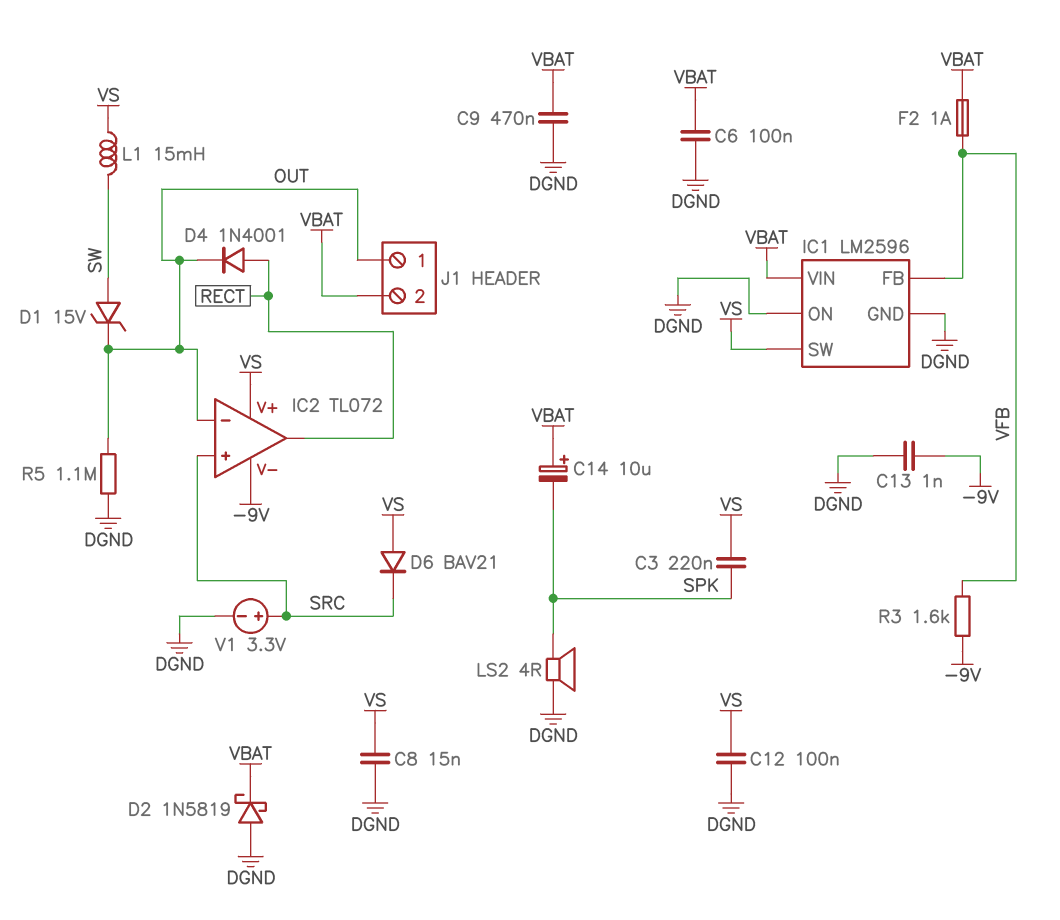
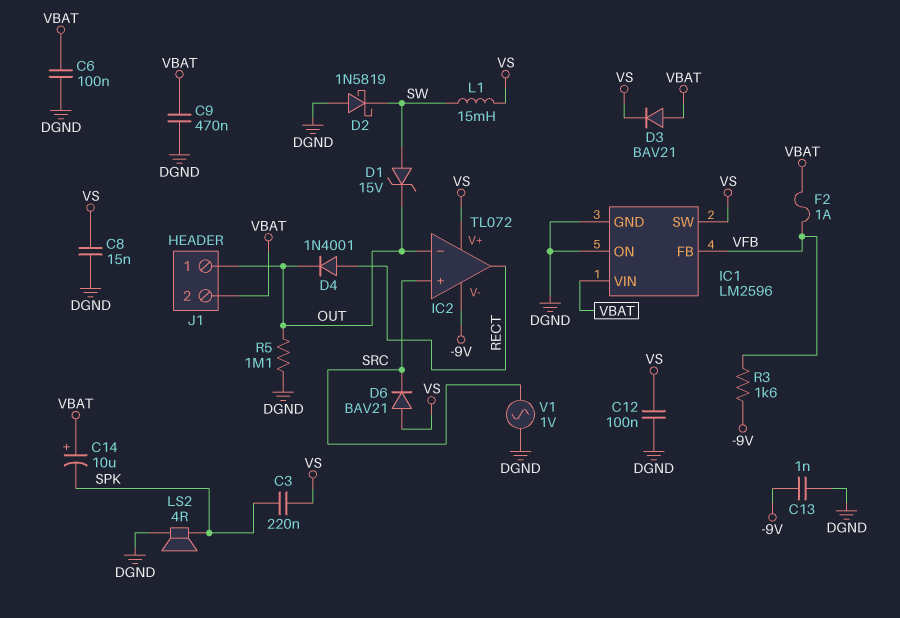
D2: schottky 1N5819 (A DGND, K VBAT) -> schottky 1N5819 (A DGND, K SW)
D3: none -> diode BAV21 (A VBAT, K VS)
V1: 3.3V (plus SRC, minus DGND) -> AC 1V (DGND, SRC)

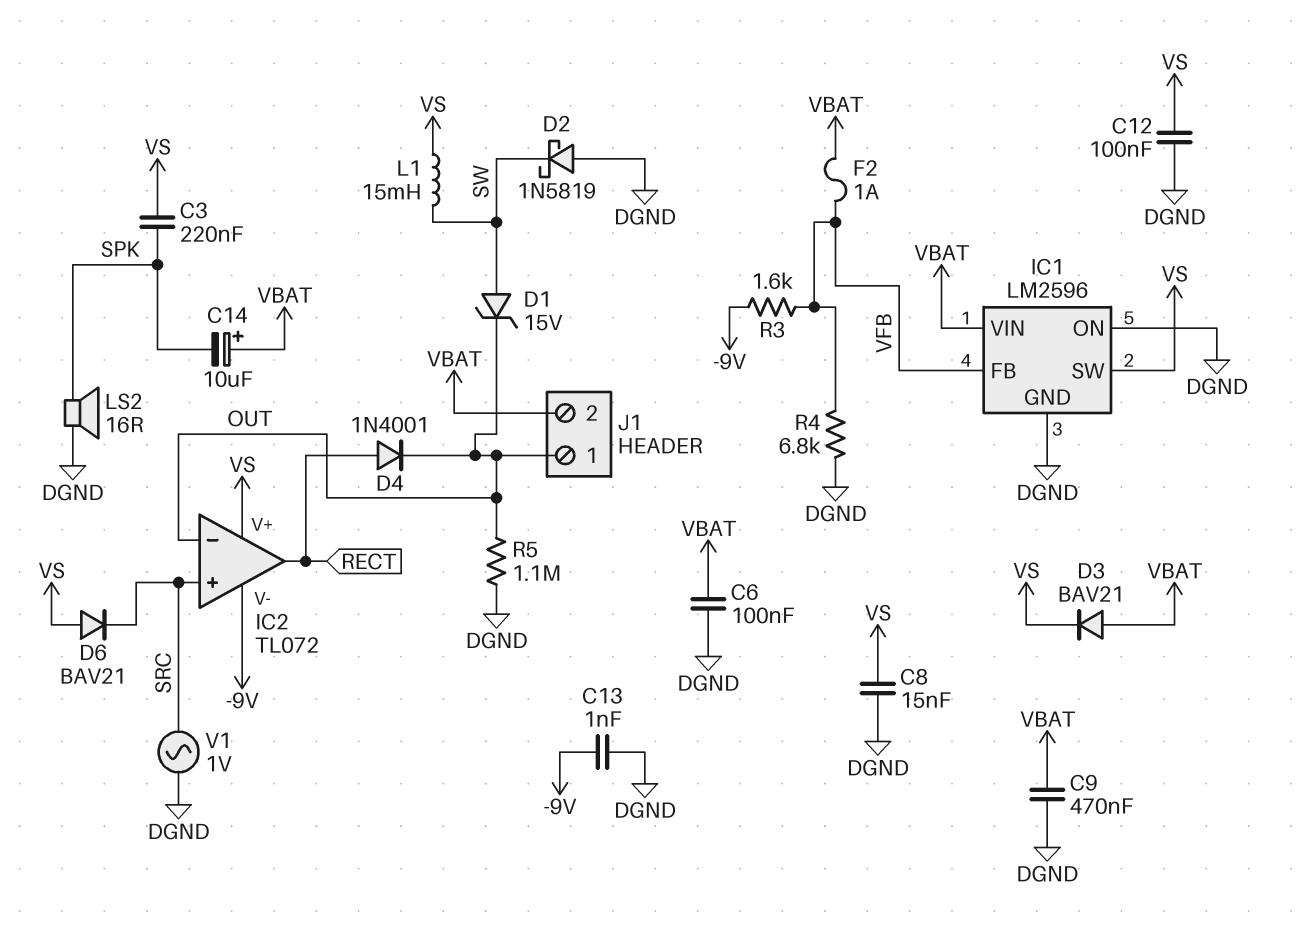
LS2: speaker 4R (DGND, SPK) -> speaker 16R (DGND, SPK)
R4: none -> 6.8k (DGND, VFB)

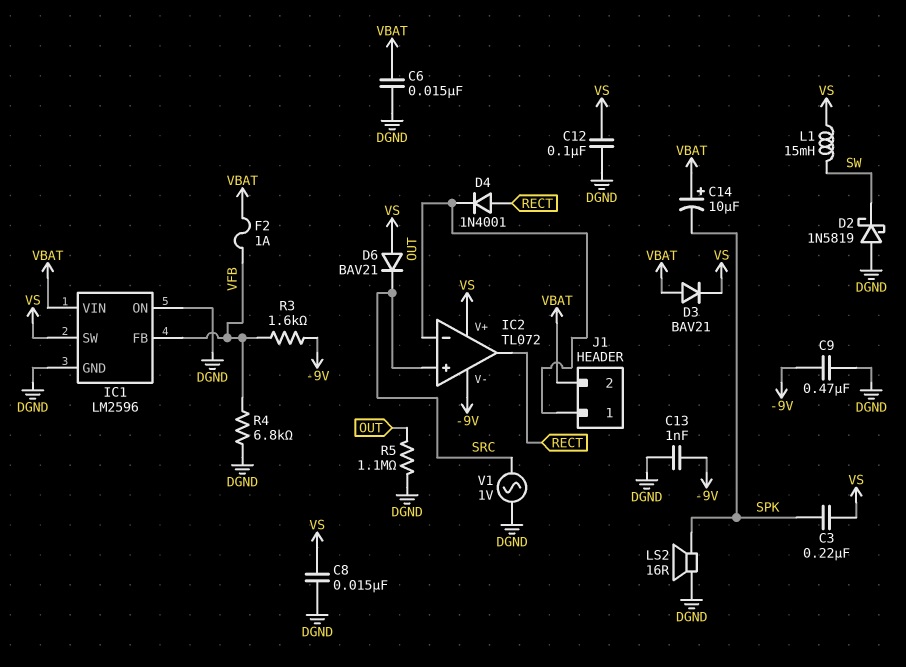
C6: 100nF (DGND, VBAT) -> 15nF (DGND, VBAT)
C9: 470nF (DGND, VBAT) -> 470nF (-9V, DGND)
D1: zener 15V (A SW, K OUT) -> none

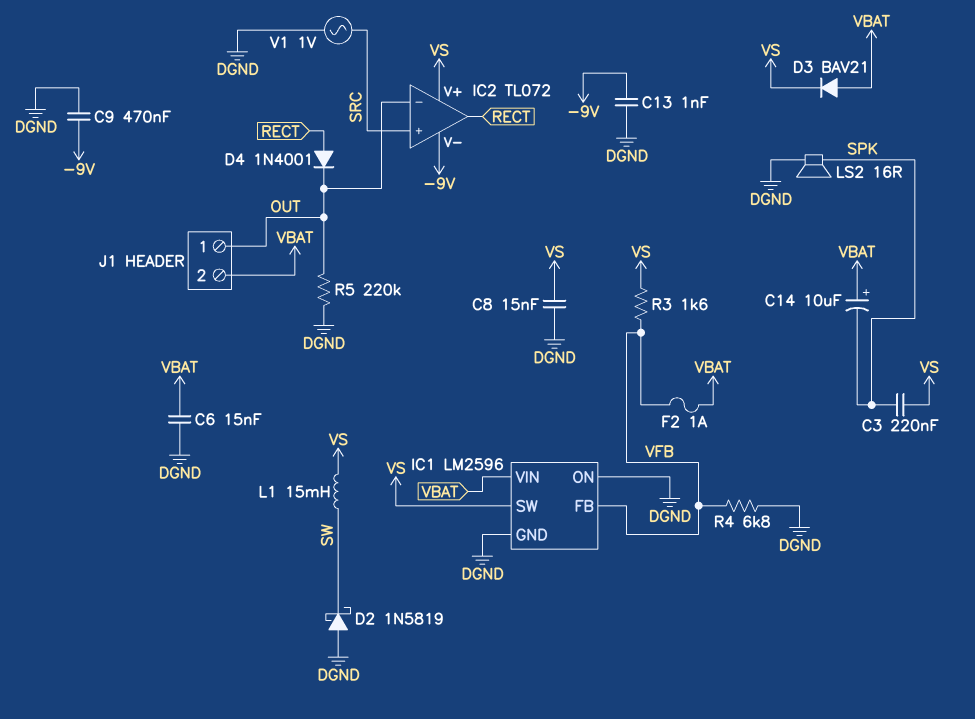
C12: 100nF (DGND, VS) -> none
D6: diode BAV21 (A VS, K SRC) -> none
R3: 1.6k (-9V, VFB) -> 1.6k (VFB, VS)
R5: 1.1M (DGND, OUT) -> 220k (DGND, OUT)

